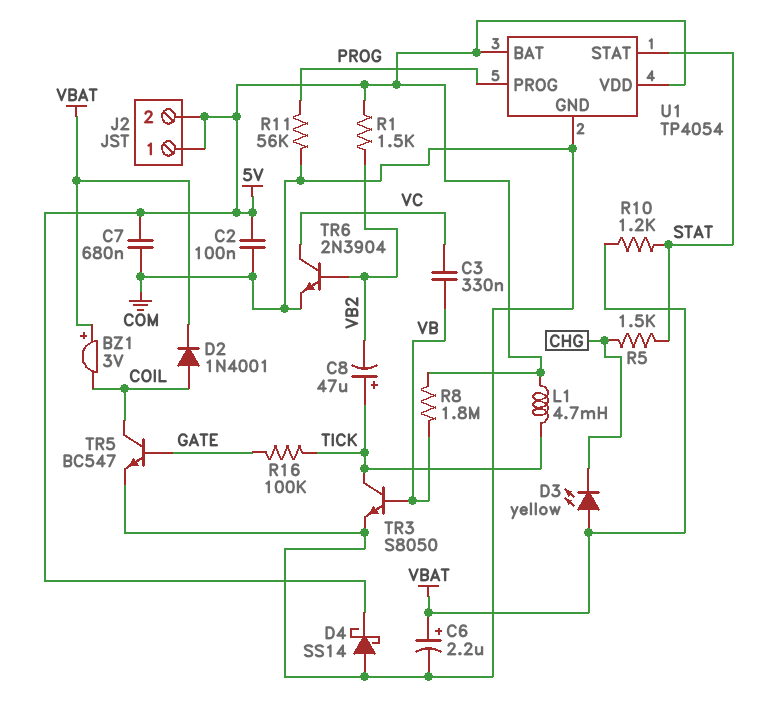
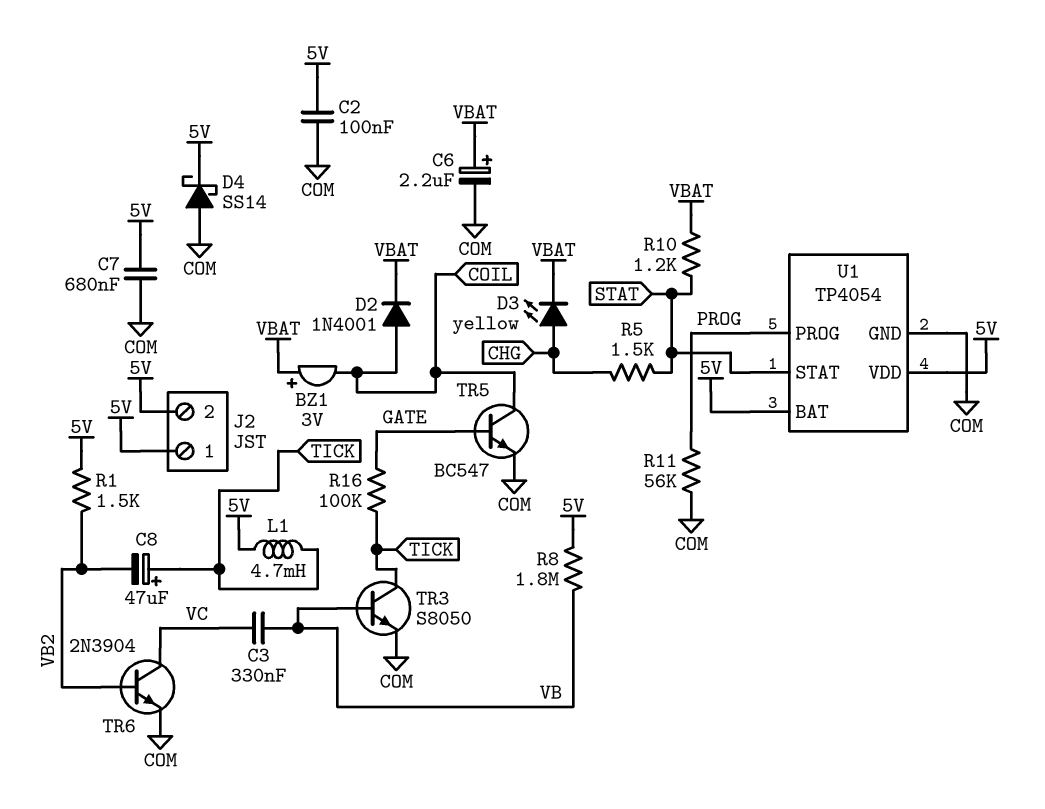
D3: LED yellow (A VBAT, K CHG) -> LED yellow (A CHG, K VBAT)

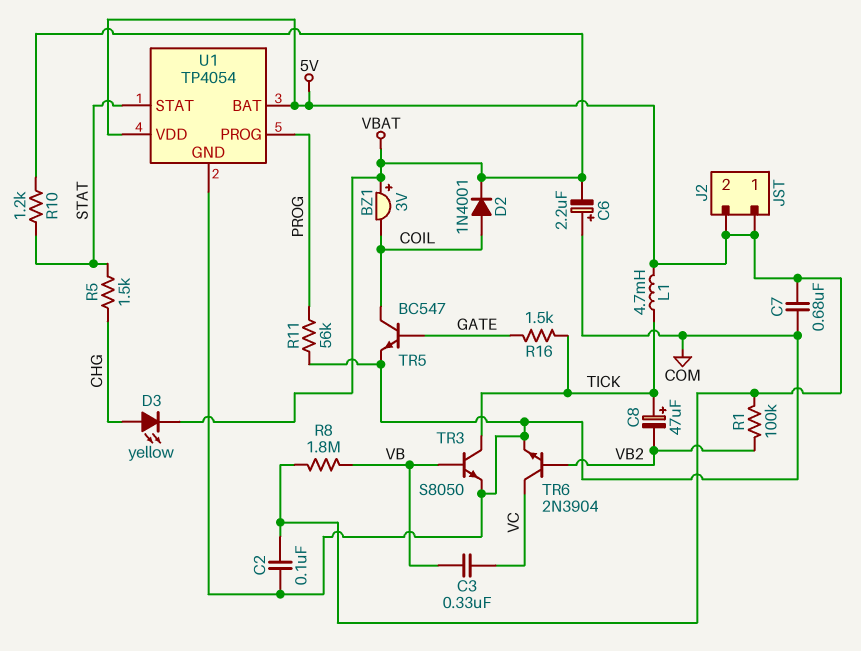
C6: 2.2uF (plus VBAT, minus COM) -> 2.2uF (plus COM, minus VBAT)
D4: schottky SS14 (A COM, K 5V) -> none
R1: 1.5k (5V, VB2) -> 100k (5V, VB2)
R16: 100k (GATE, TICK) -> 1.5k (GATE, TICK)

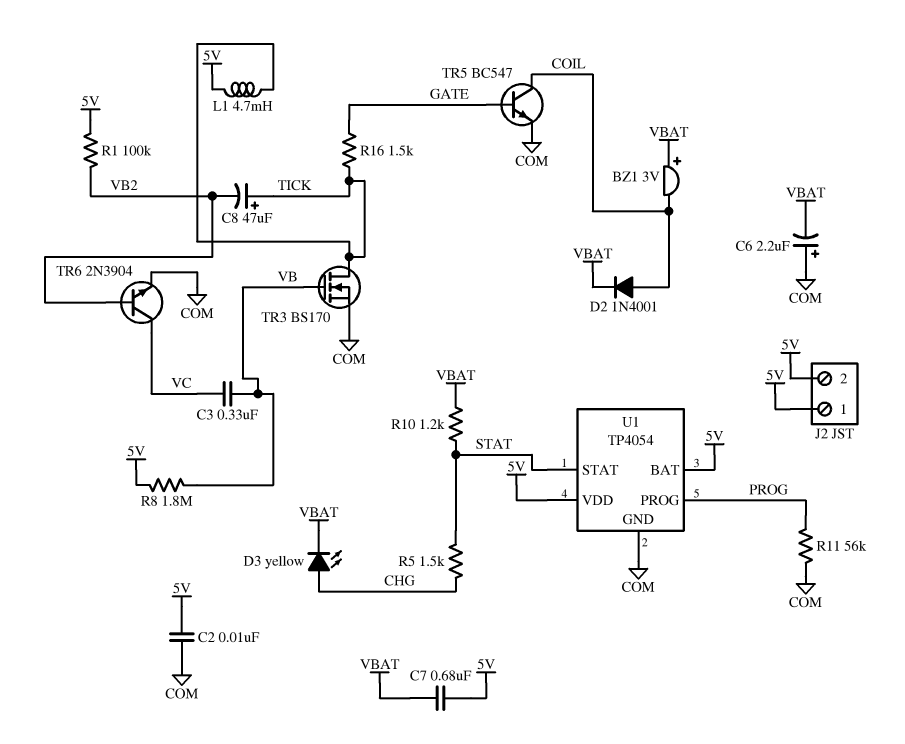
C2: 100nF (5V, COM) -> 10nF (5V, COM)
C7: 680nF (5V, COM) -> 680nF (5V, VBAT)
TR3: NPN S8050 (B VB, C TICK, E COM) -> NMOS BS170 (G VB, D TICK, S COM)

